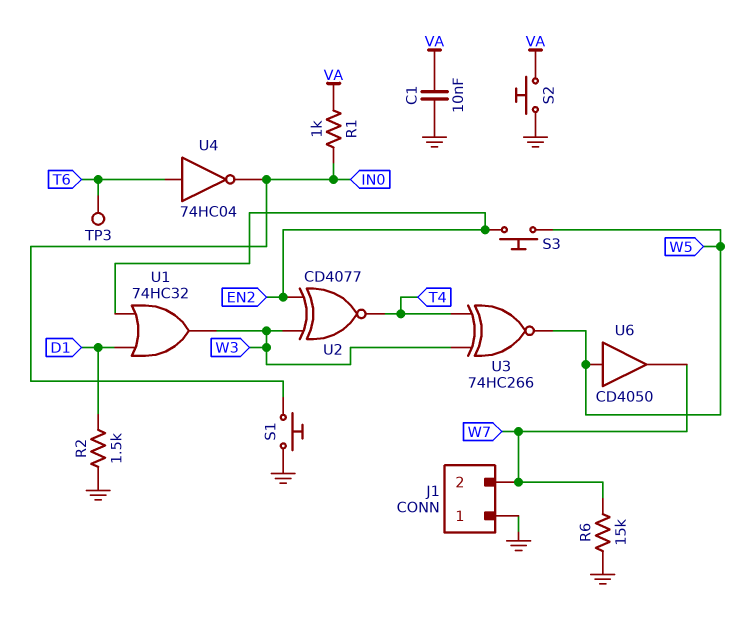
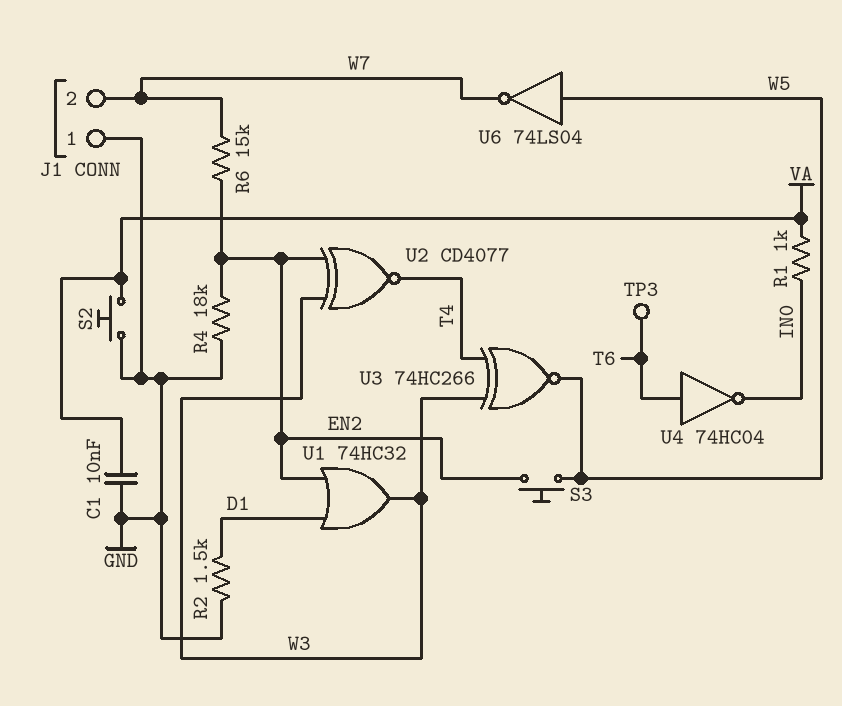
R4: none -> 18k (EN2, GND)
R6: 15k (GND, W7) -> 15k (EN2, W7)
S1: button (GND, IN0) -> none
U6: buffer CD4050 (in W5, out W7) -> NOT 74LS04 (in W5, out W7)

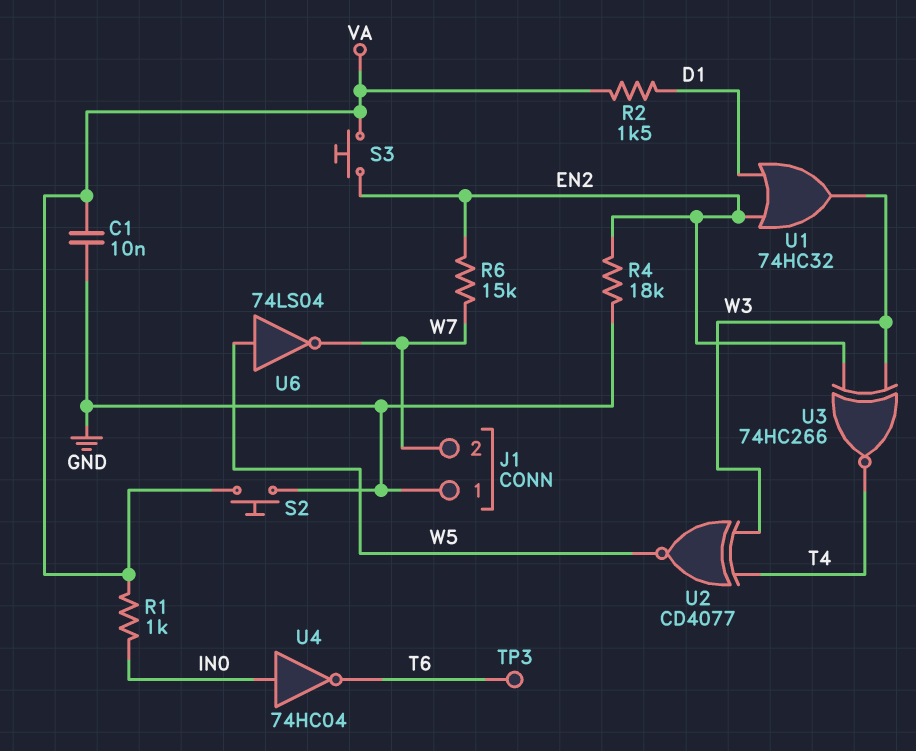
R2: 1.5k (D1, GND) -> 1.5k (D1, VA)
S3: button (EN2, W5) -> button (EN2, VA)
U2: XNOR CD4077 (in EN2, in W3, out T4) -> XNOR CD4077 (in T4, in W3, out W5)
U3: XNOR 74HC266 (in T4, in W3, out W5) -> XNOR 74HC266 (in EN2, in W3, out T4)
U4: NOT 74HC04 (in T6, out IN0) -> NOT 74HC04 (in IN0, out T6)

